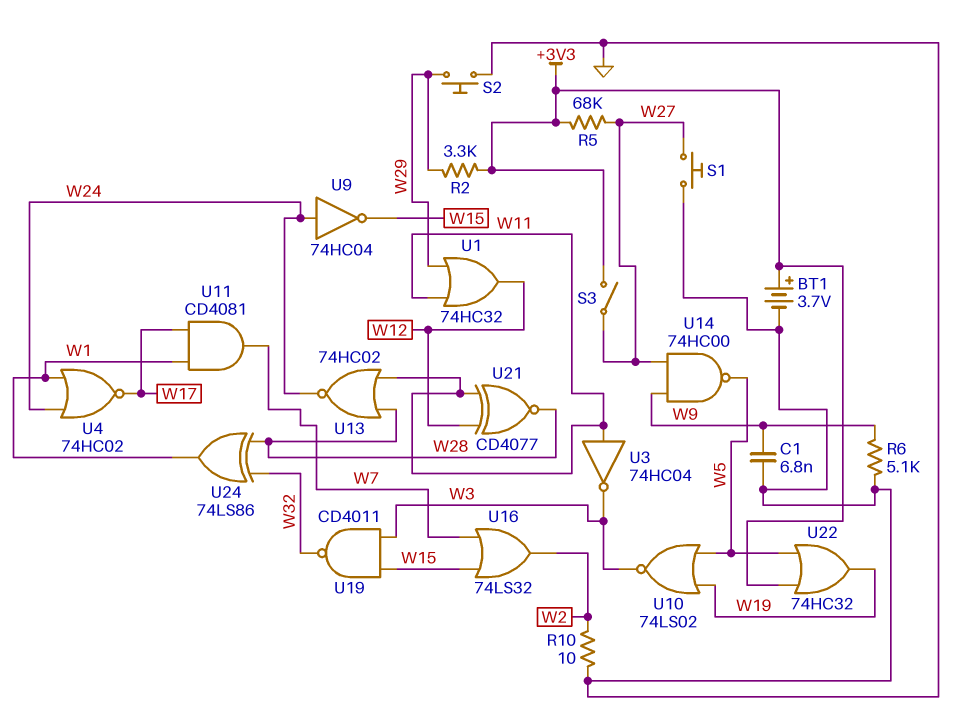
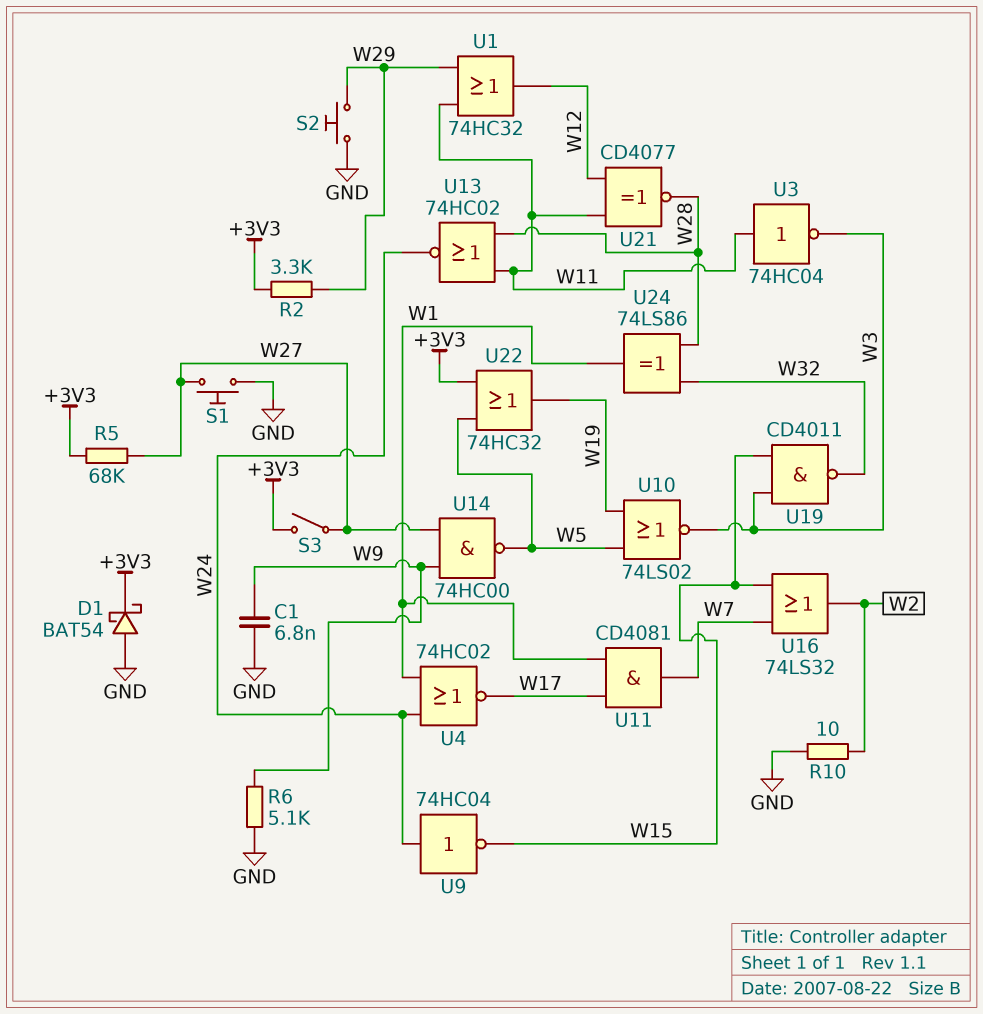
BT1: 3.7V (plus +3V3, minus GND) -> none
D1: none -> schottky BAT54 (A GND, K +3V3)

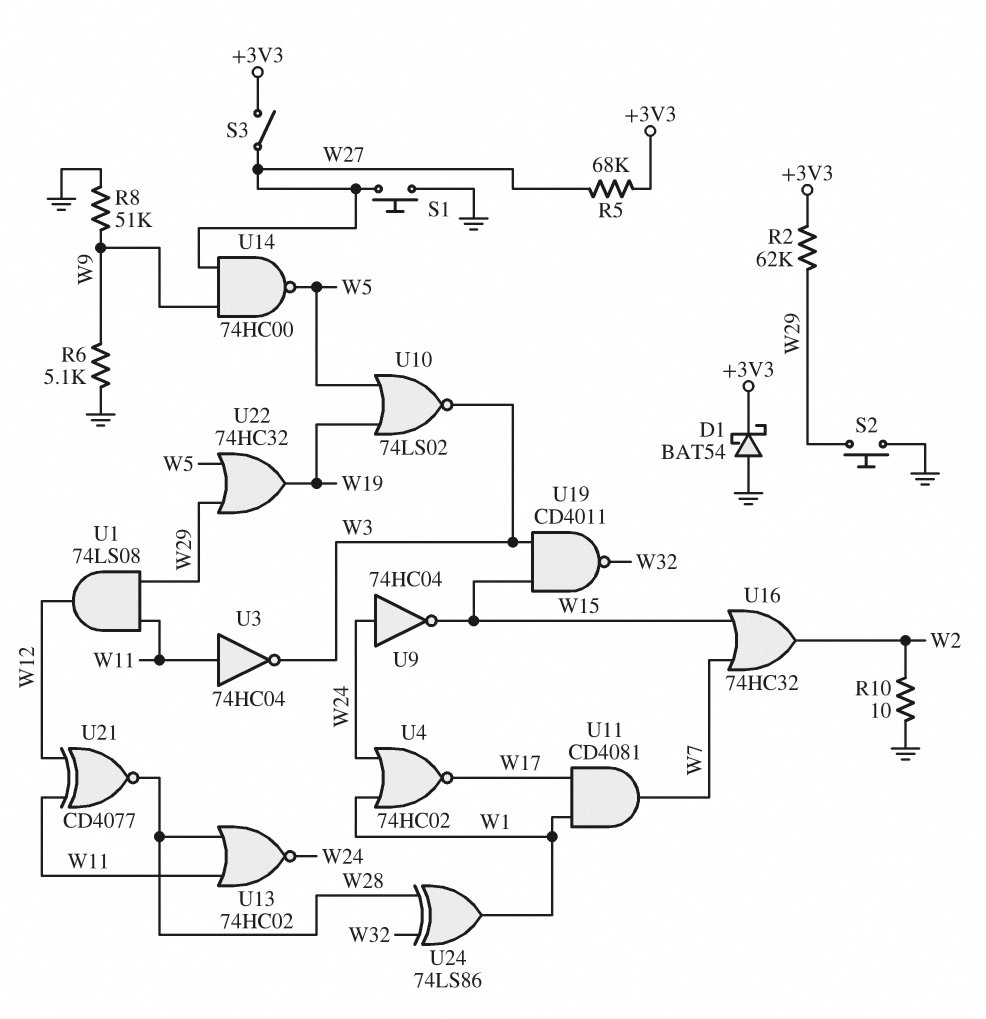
C1: 6.8nF (GND, W9) -> none
R2: 3.3k (+3V3, W29) -> 62k (+3V3, W29)
R8: none -> 51k (GND, W9)
U1: OR 74HC32 (in W11, in W29, out W12) -> AND 74LS08 (in W11, in W29, out W12)
U16: OR 74LS32 (in W7, in W15, out W2) -> OR 74HC32 (in W7, in W15, out W2)
U22: OR 74HC32 (in +3V3, in W5, out W19) -> OR 74HC32 (in W5, in W29, out W19)

